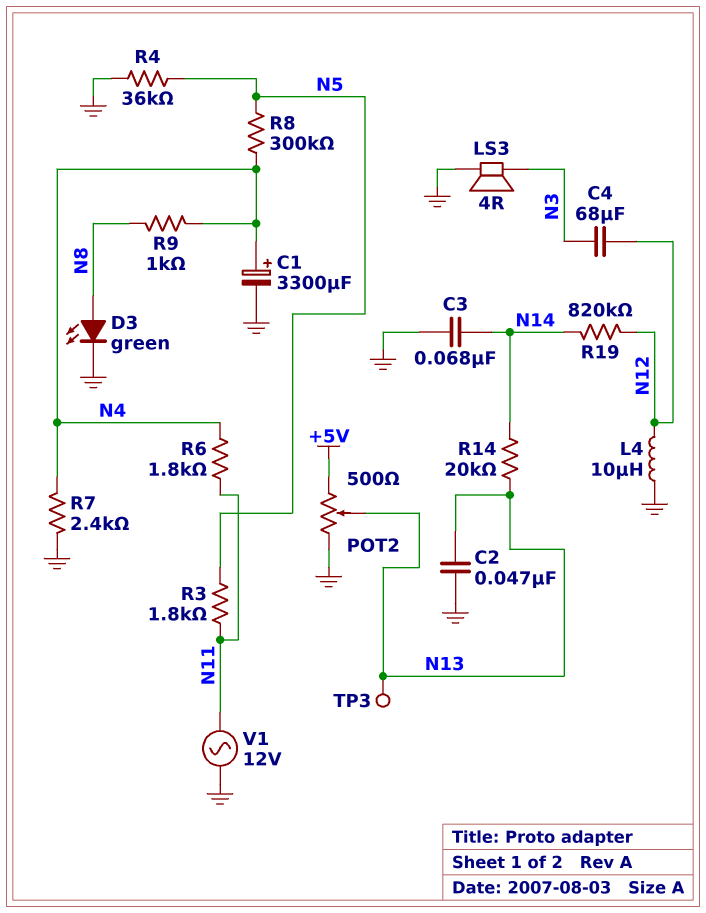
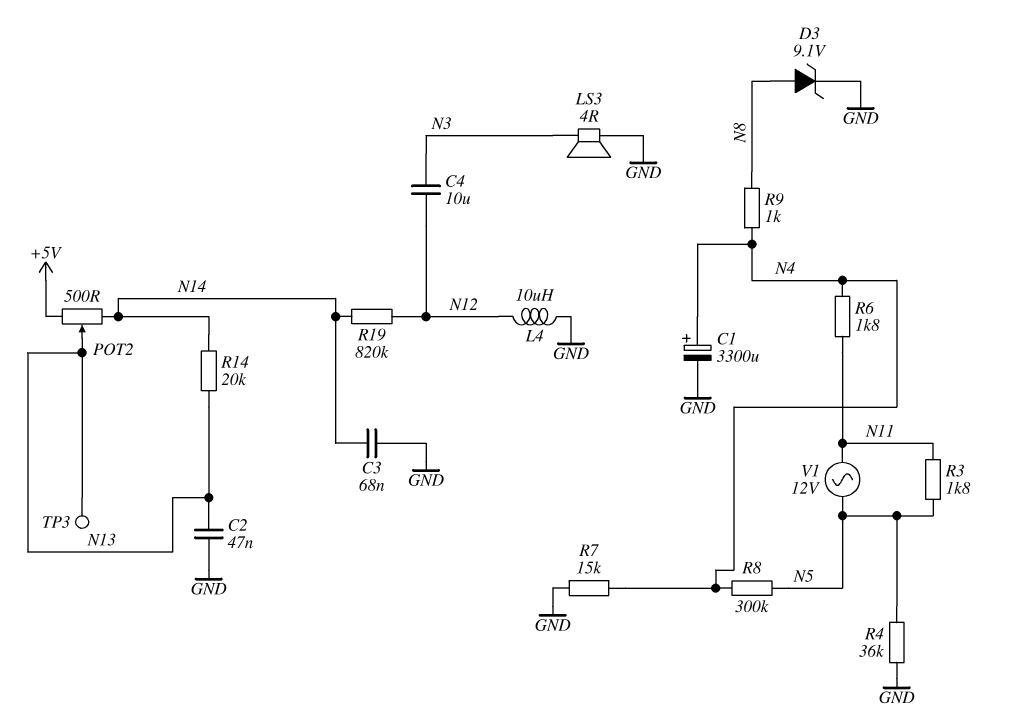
C4: 68uF (N3, N12) -> 10uF (N3, N12)
D3: LED green (A N8, K GND) -> zener 9.1V (A N8, K GND)
POT2: 500 (+5V, GND, wiper N13) -> 500 (+5V, N14, wiper N13)
R7: 2.4k (GND, N4) -> 15k (GND, N4)
V1: AC 12V (GND, N11) -> AC 12V (N5, N11)

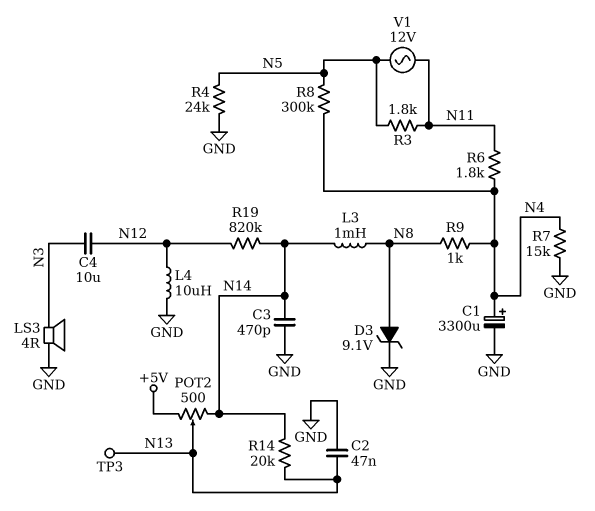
C3: 68nF (GND, N14) -> 470pF (GND, N14)
L3: none -> 1mH (N8, N14)
R4: 36k (GND, N5) -> 24k (GND, N5)

